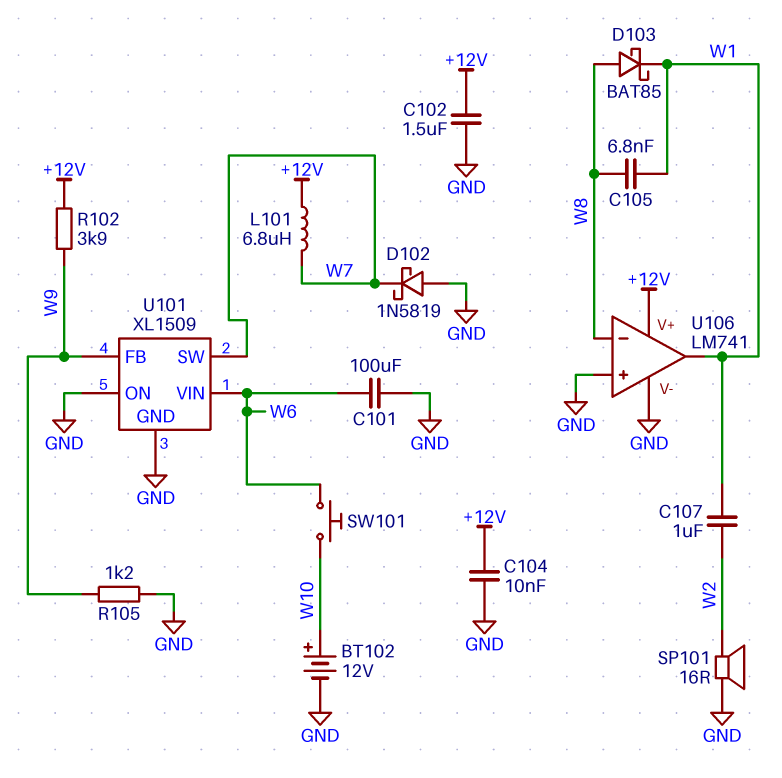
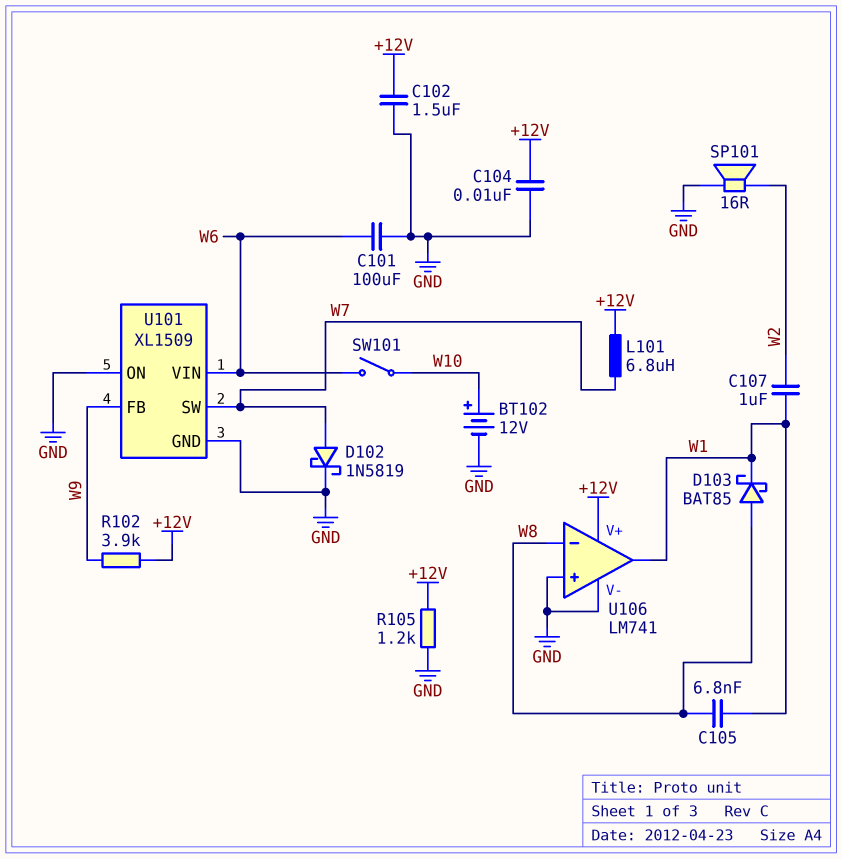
D102: schottky 1N5819 (A GND, K W7) -> schottky 1N5819 (A W7, K GND)
R105: 1.2k (GND, W9) -> 1.2k (+12V, GND)
SW101: button (W6, W10) -> switch (W6, W10)

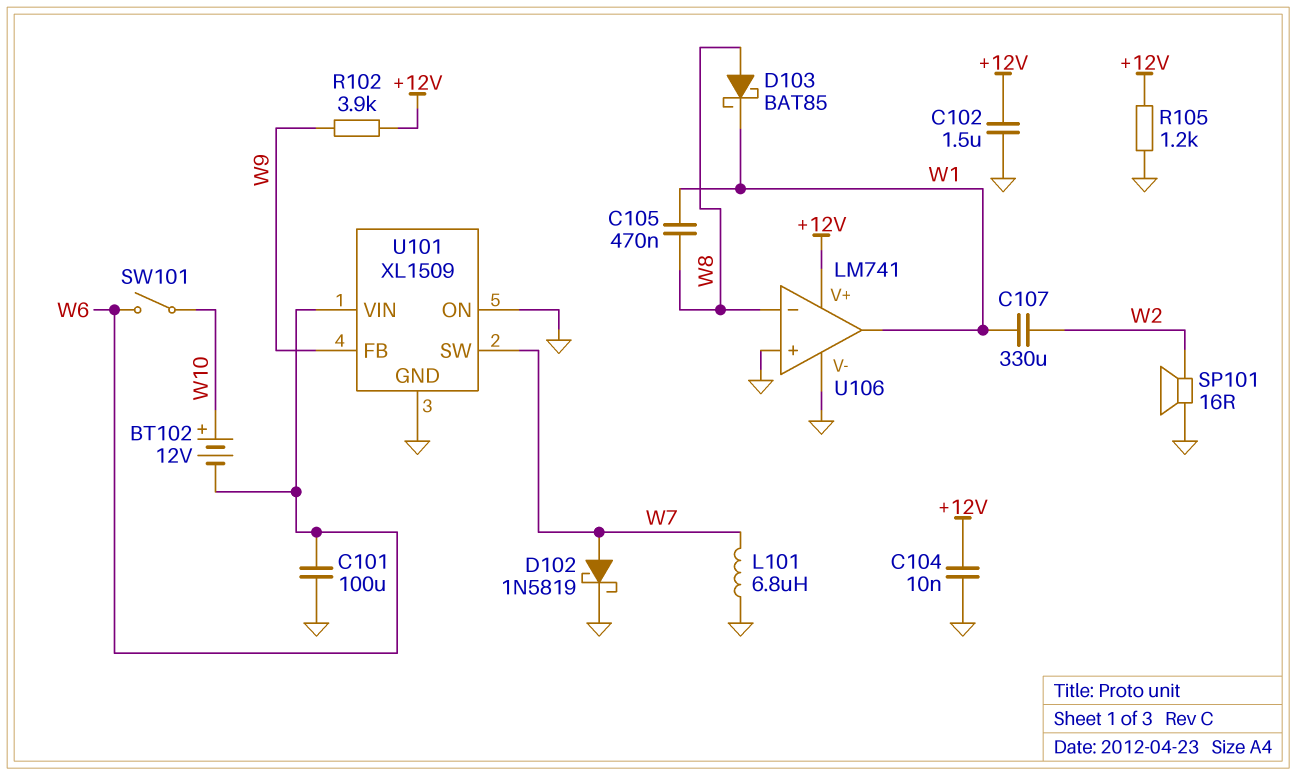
BT102: 12V (plus W10, minus GND) -> 12V (plus W10, minus W6)
C105: 6.8nF (W1, W8) -> 470nF (W1, W8)
C107: 1uF (W1, W2) -> 330uF (W1, W2)
L101: 6.8uH (+12V, W7) -> 6.8uH (GND, W7)

